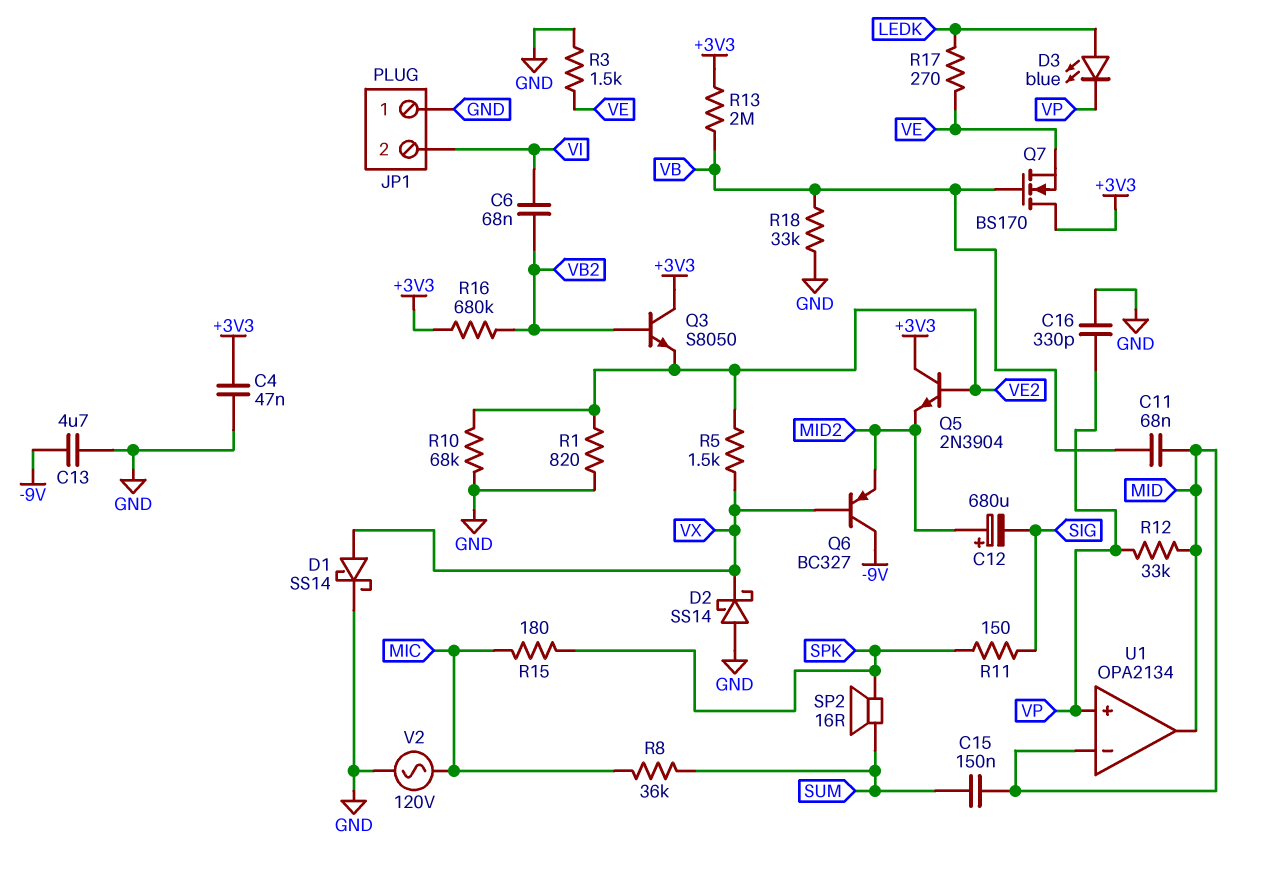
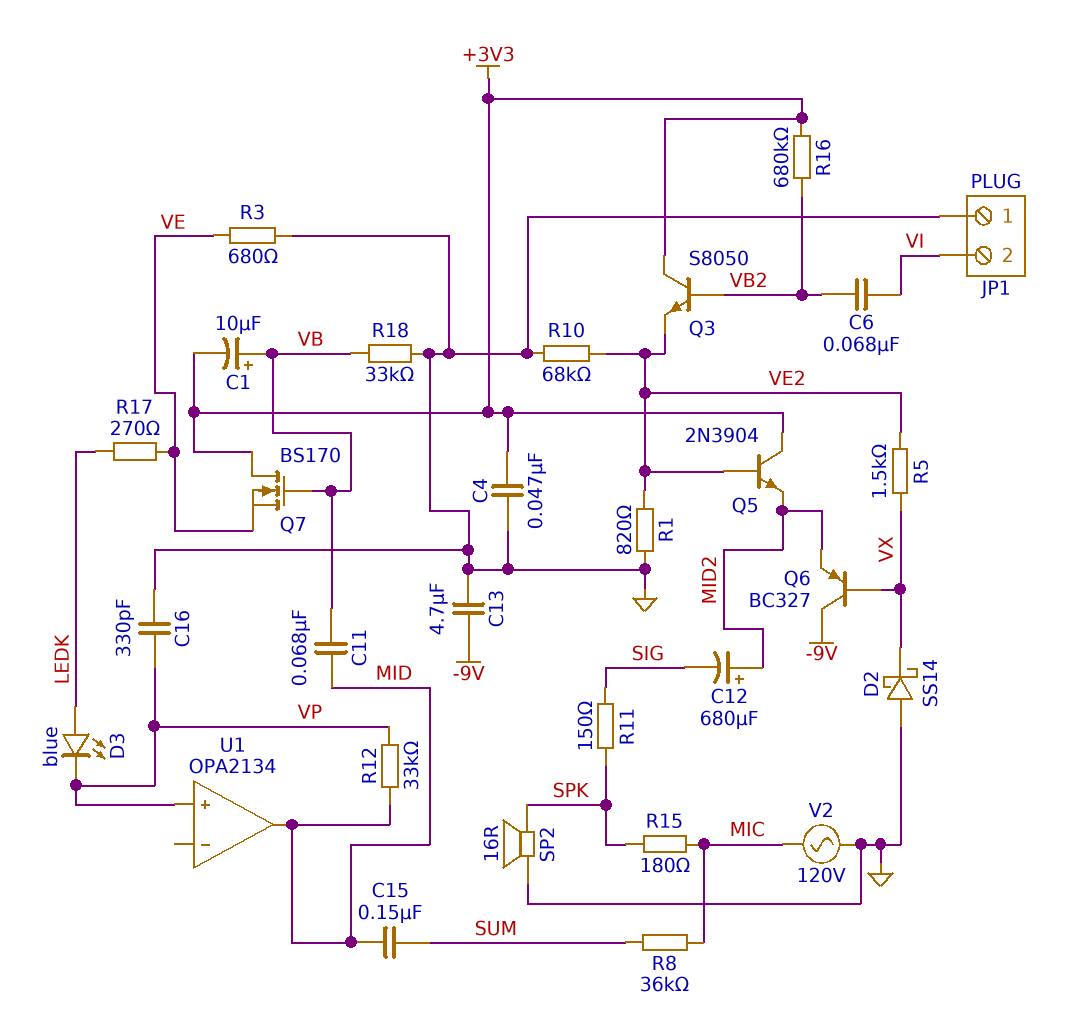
C1: none -> 10uF (plus VB, minus +3V3)
D1: schottky SS14 (A VX, K GND) -> none
R3: 1.5k (GND, VE) -> 680 (GND, VE)
R13: 2M (+3V3, VB) -> none
SP2: speaker 16R (SPK, SUM) -> speaker 16R (GND, SPK)
U1 pin in-: MID -> none

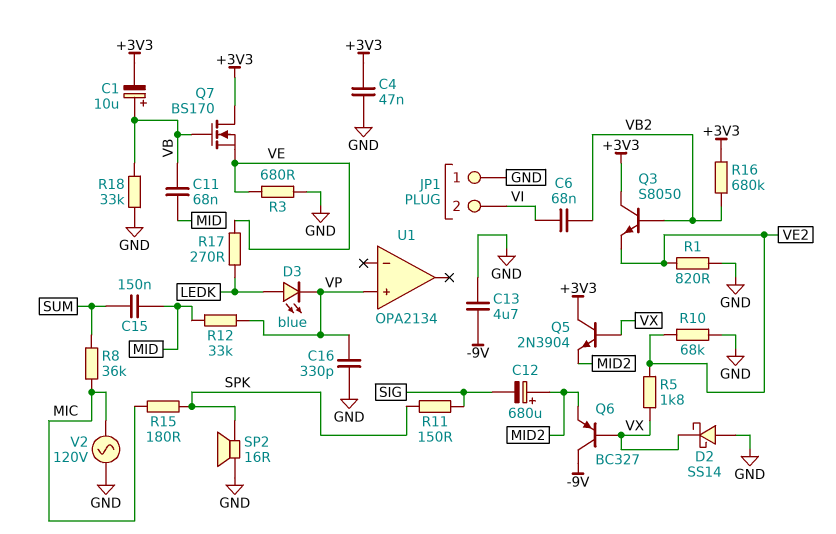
Q5: NPN 2N3904 (B VE2, C +3V3, E MID2) -> NPN 2N3904 (B VX, C +3V3, E MID2)
R5: 1.5k (VE2, VX) -> 1.8k (VE2, VX)
U1 pin out: MID -> none

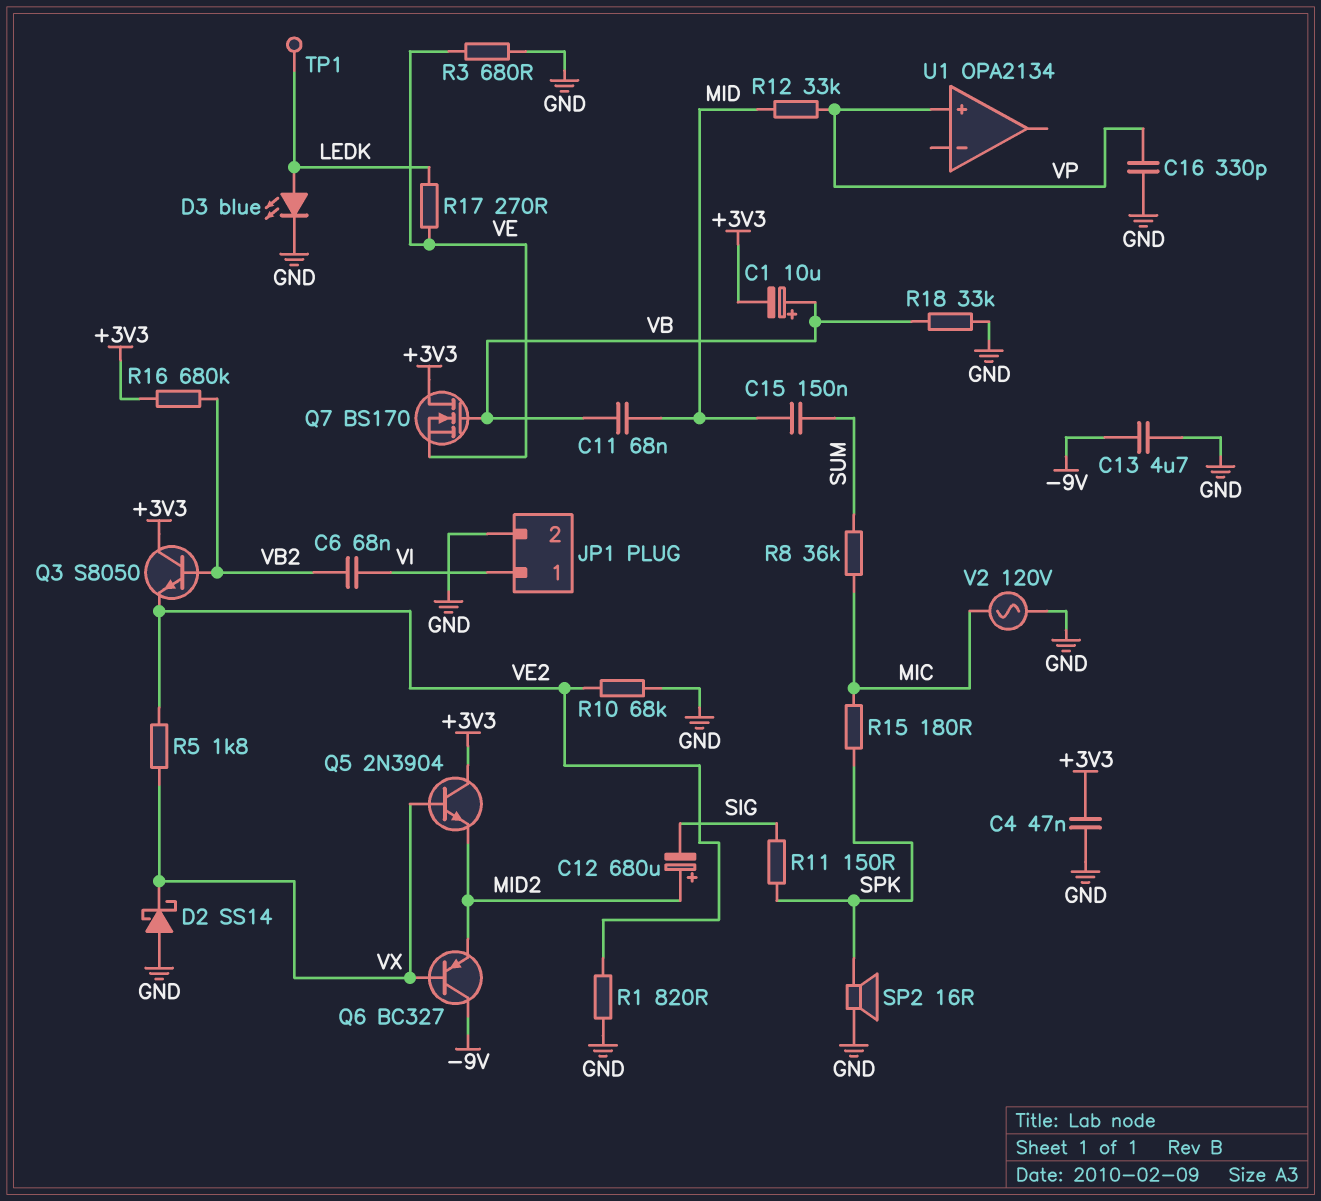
D3: LED blue (A LEDK, K VP) -> LED blue (A LEDK, K GND)
JP1 pin 1: GND -> VI
JP1 pin 2: VI -> GND
TP1: none -> test point (LEDK)

